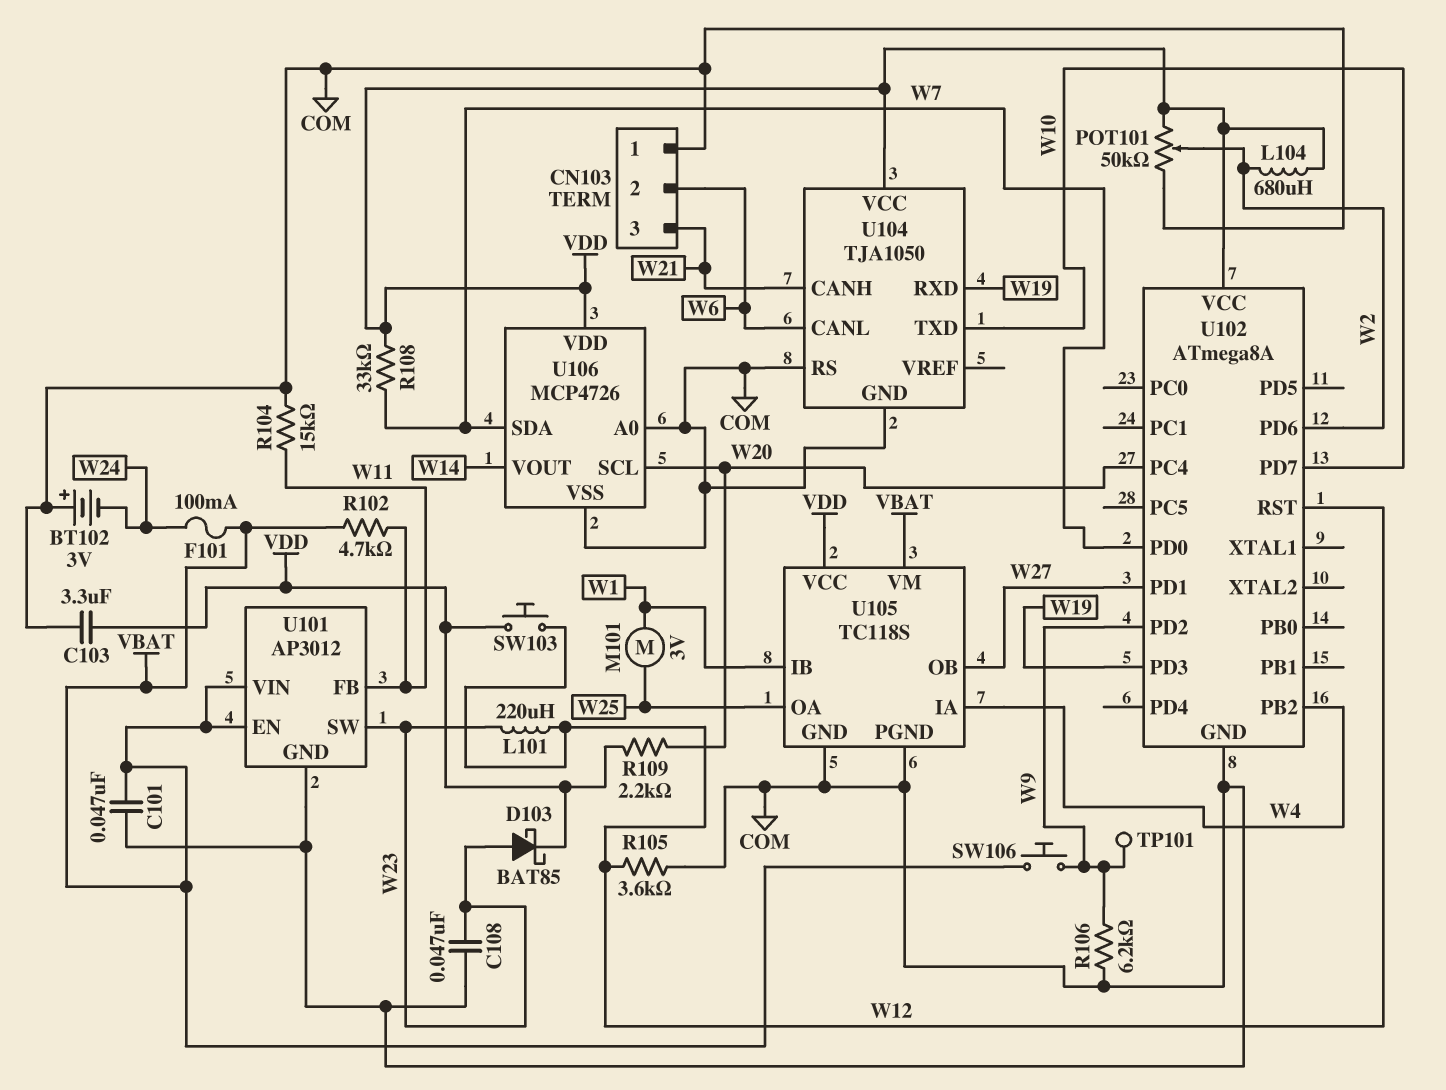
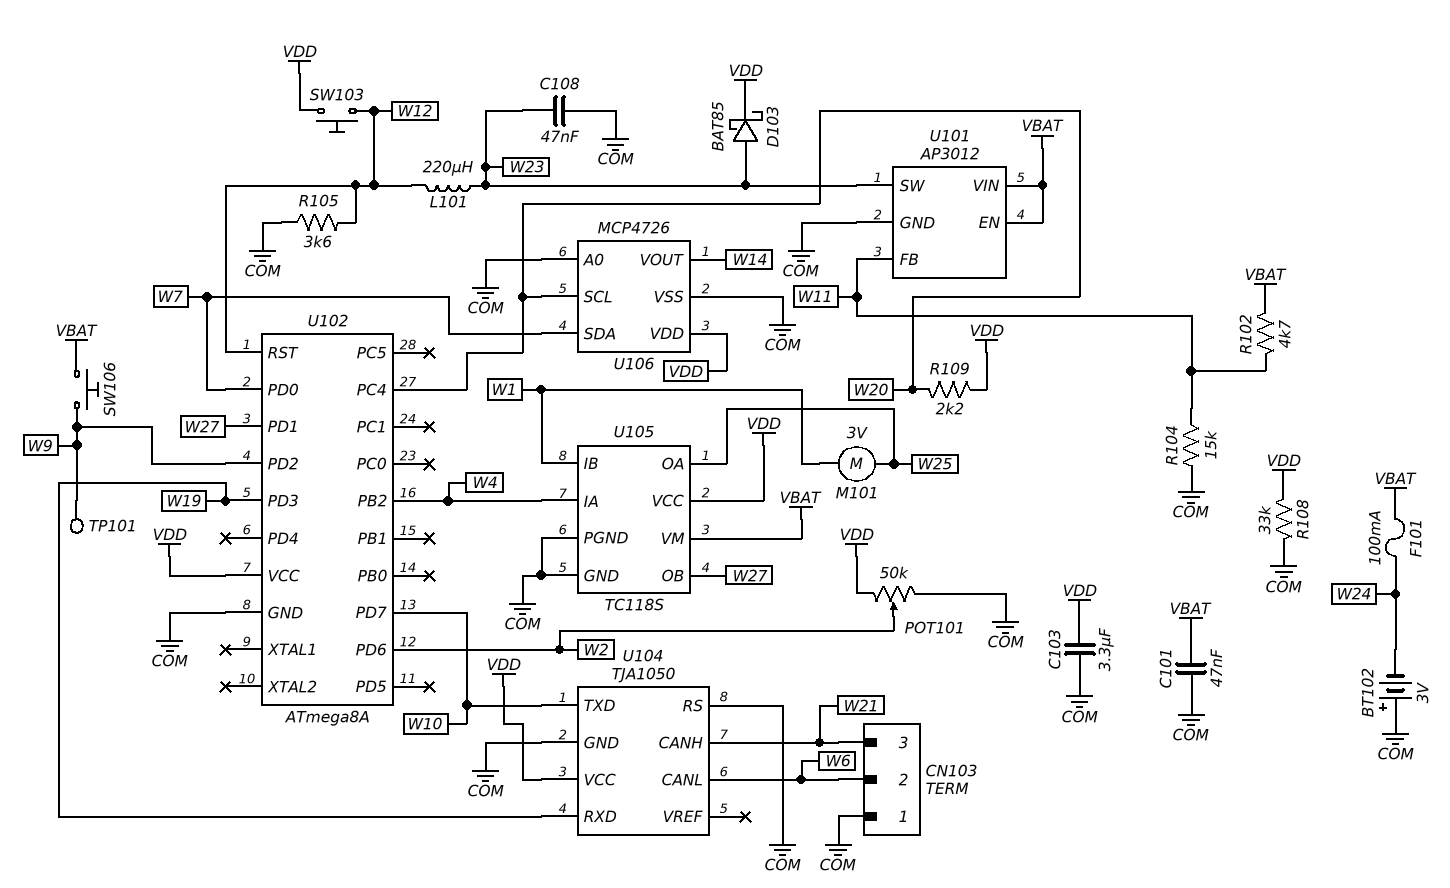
L104: 680uH (VDD, W2) -> none
R106: 6.2k (COM, W9) -> none
R108: 33k (VDD, W7) -> 33k (COM, VDD)

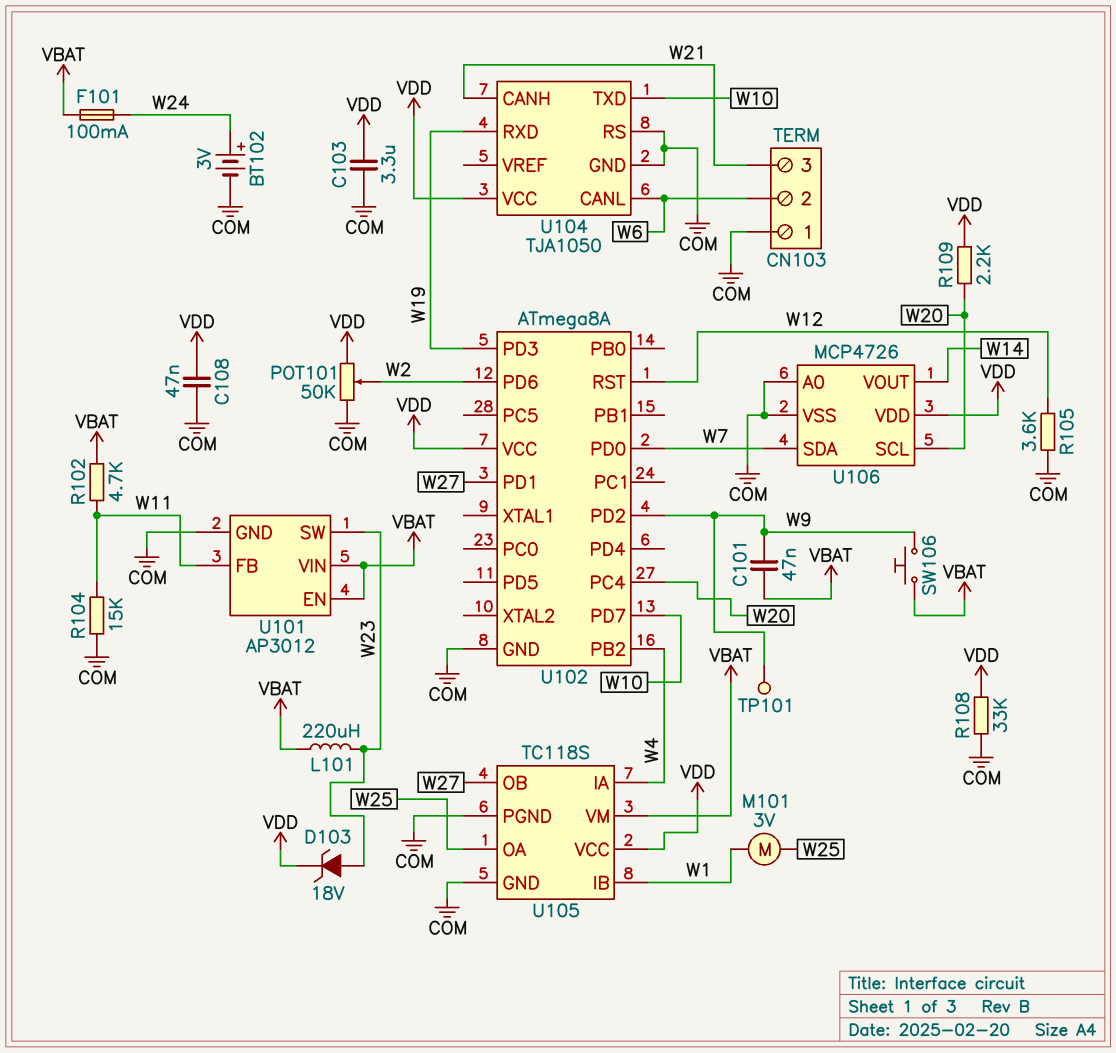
BT102: 3V (plus COM, minus W24) -> 3V (plus W24, minus COM)
C101: 47nF (COM, VBAT) -> 47nF (VBAT, W9)
C108: 47nF (COM, W23) -> 47nF (COM, VDD)
D103: schottky BAT85 (A W23, K VDD) -> zener 18V (A W23, K VDD)
L101: 220uH (W12, W23) -> 220uH (VBAT, W23)
SW103: button (VDD, W12) -> none

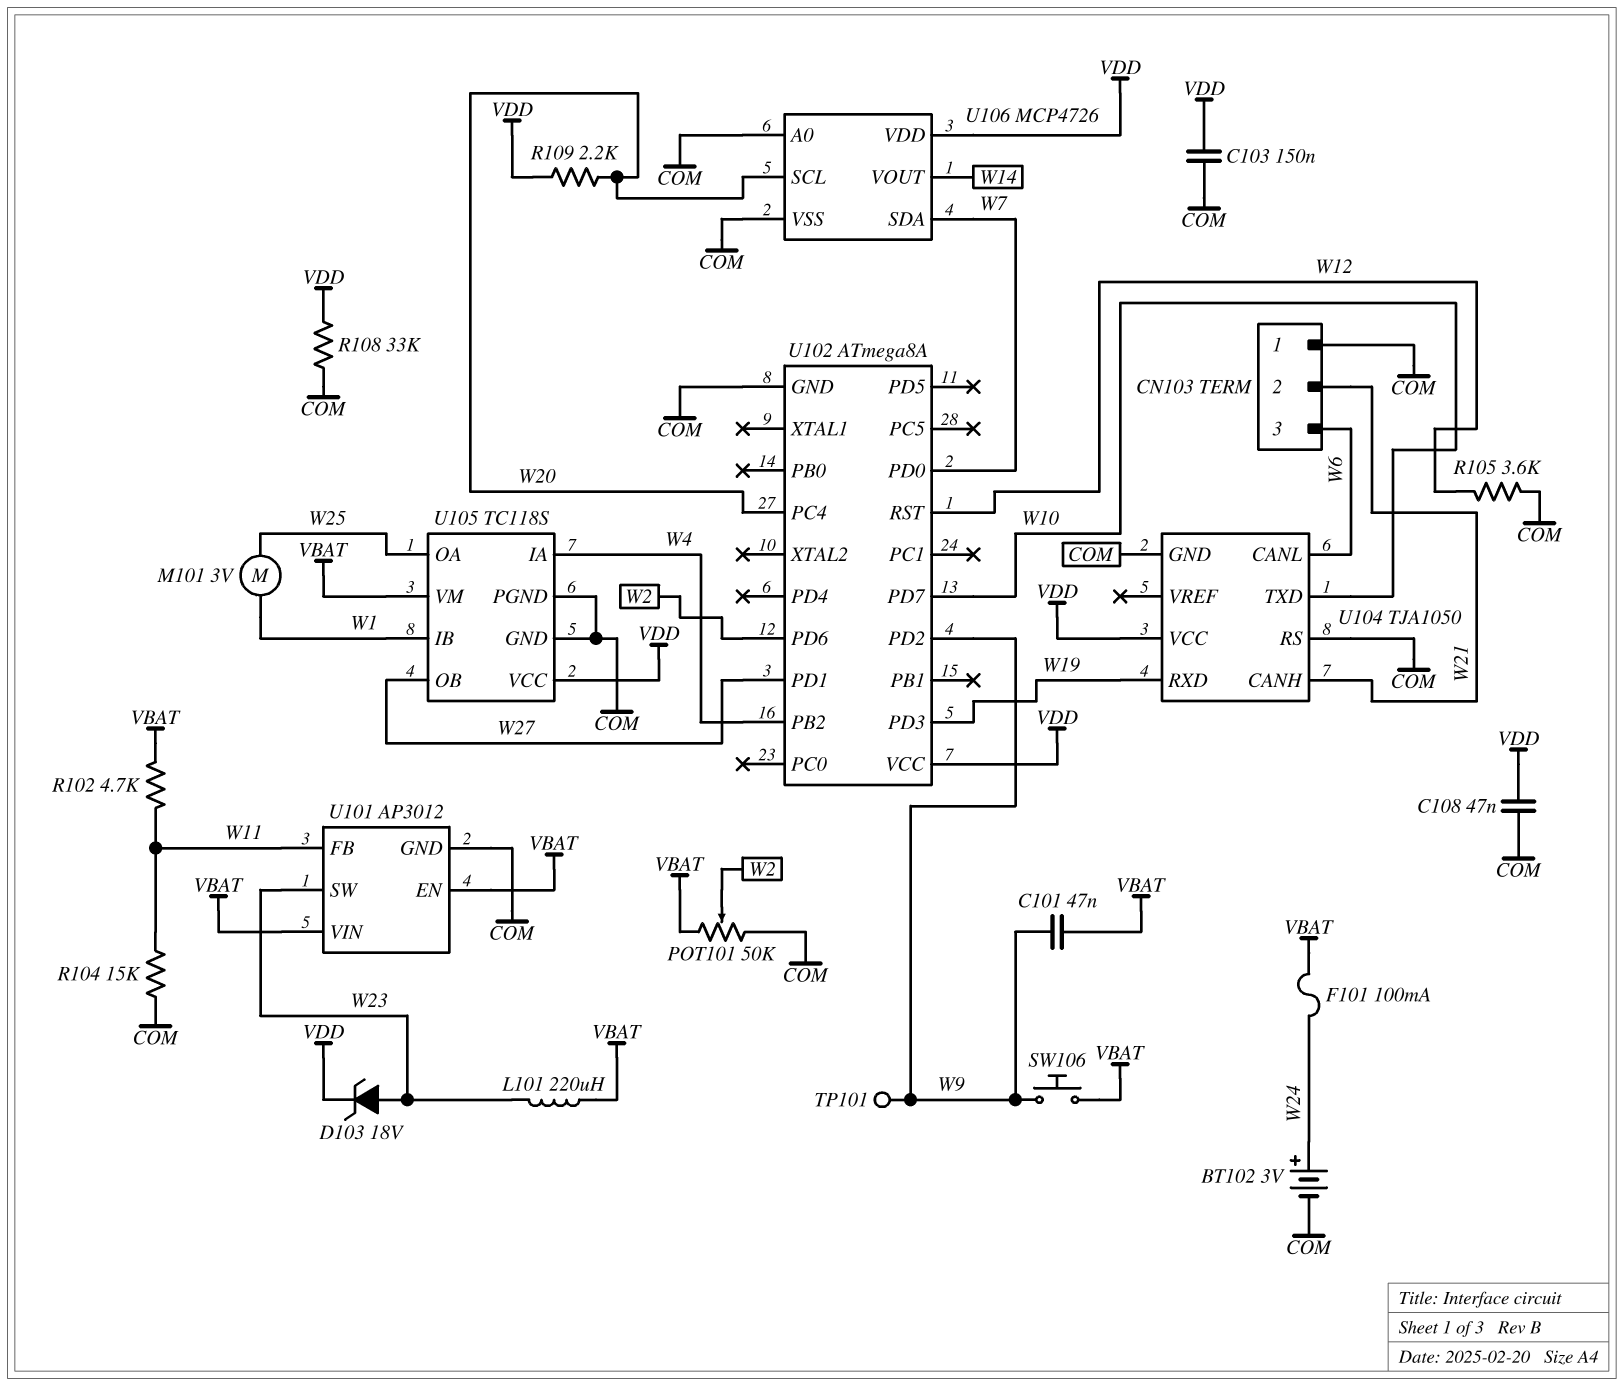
C103: 3.3uF (COM, VDD) -> 150nF (COM, VDD)
CN103 pin 2: W6 -> W21
CN103 pin 3: W21 -> W6
POT101: 50k (COM, VDD, wiper W2) -> 50k (COM, VBAT, wiper W2)

